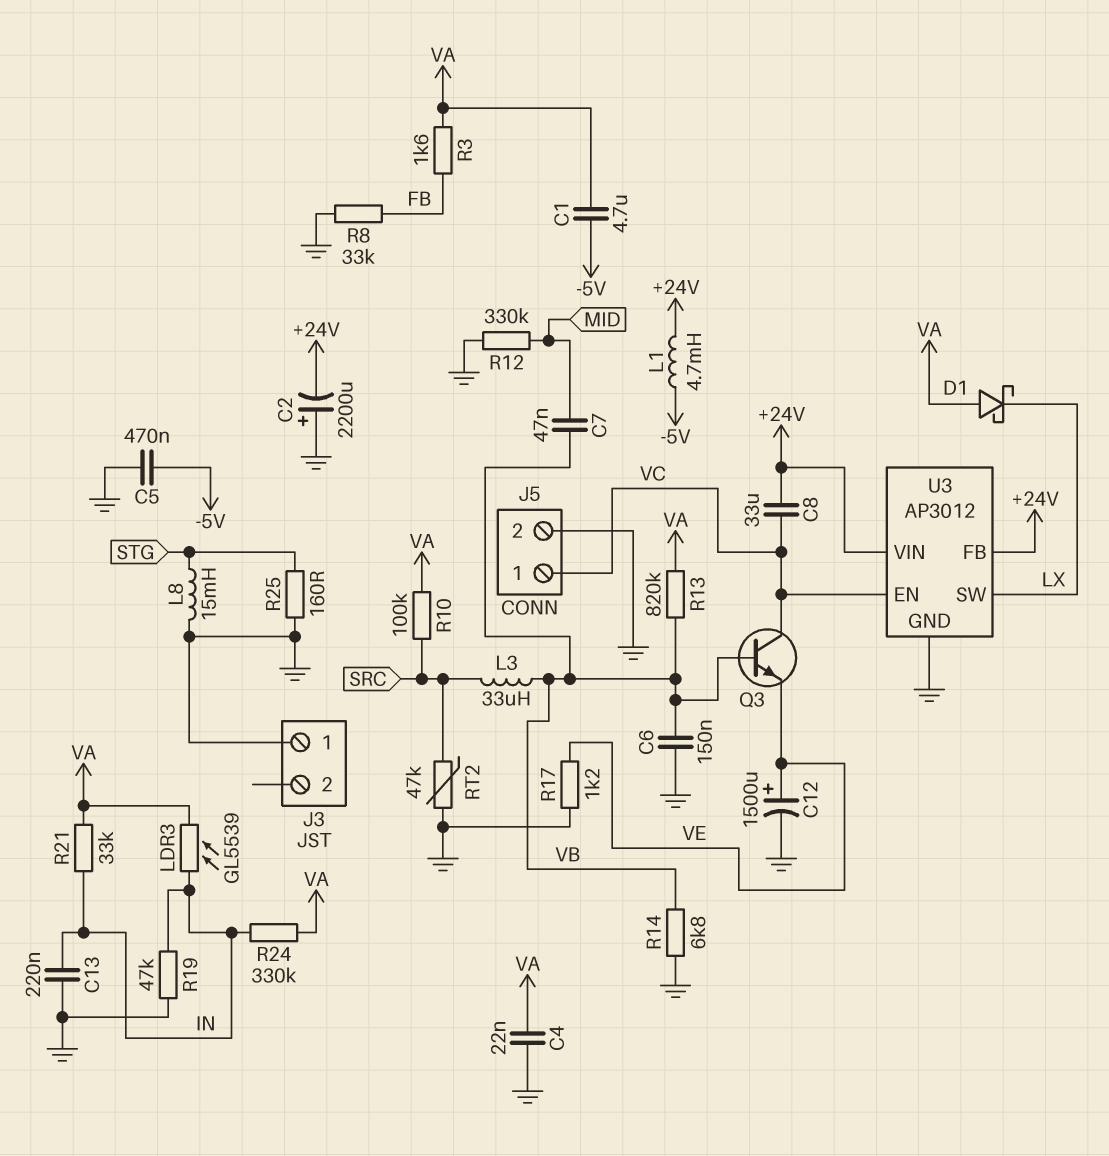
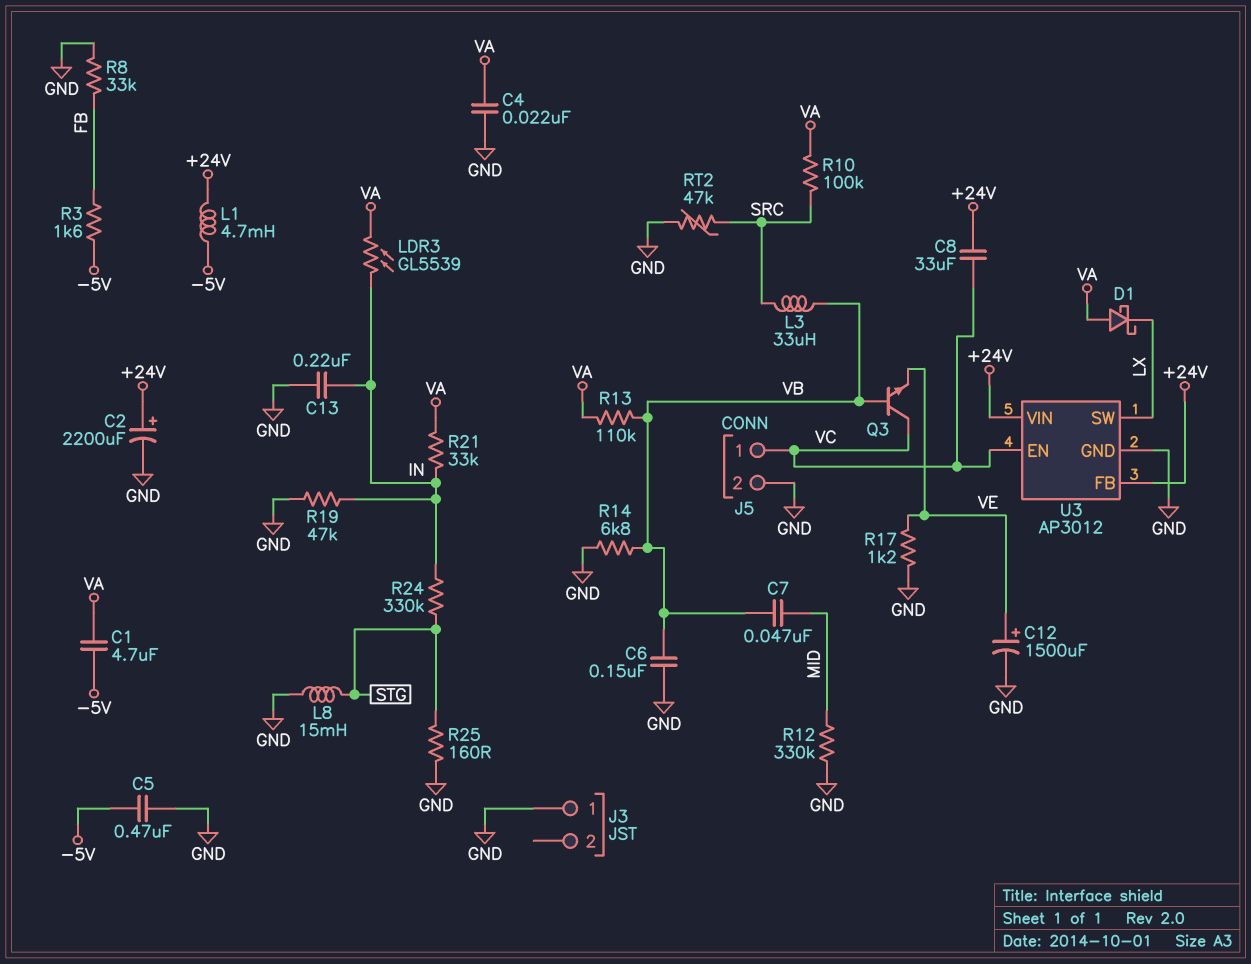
C2: 2200uF (plus GND, minus +24V) -> 2200uF (plus +24V, minus GND)
R3: 1.6k (FB, VA) -> 1.6k (-5V, FB)
R13: 820k (VA, VB) -> 110k (VA, VB)
R24: 330k (IN, VA) -> 330k (IN, STG)

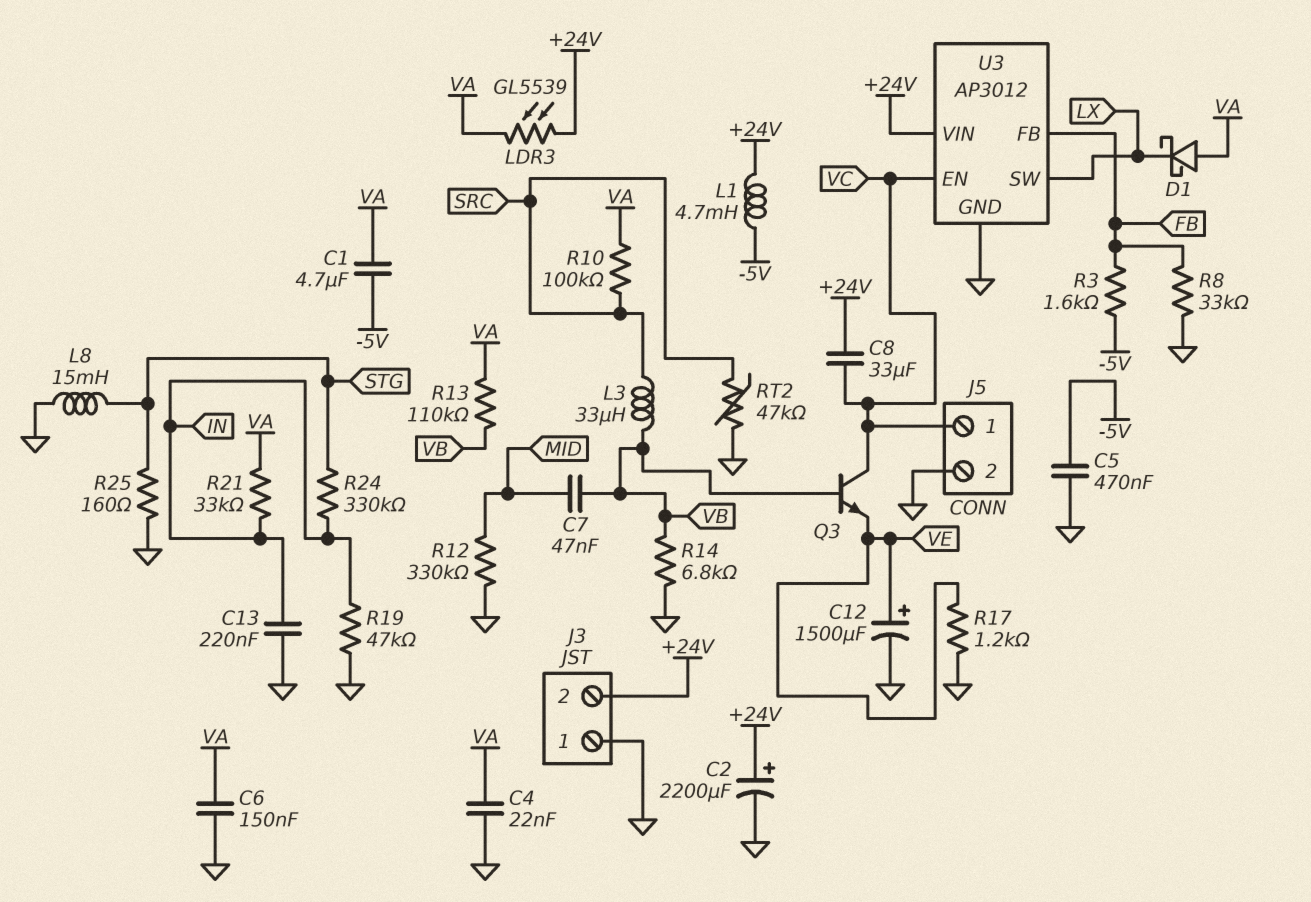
C6: 150nF (GND, VB) -> 150nF (GND, VA)
J3 pin 2: none -> +24V
LDR3: GL5539 (IN, VA) -> GL5539 (+24V, VA)
U3 pin FB: +24V -> FB

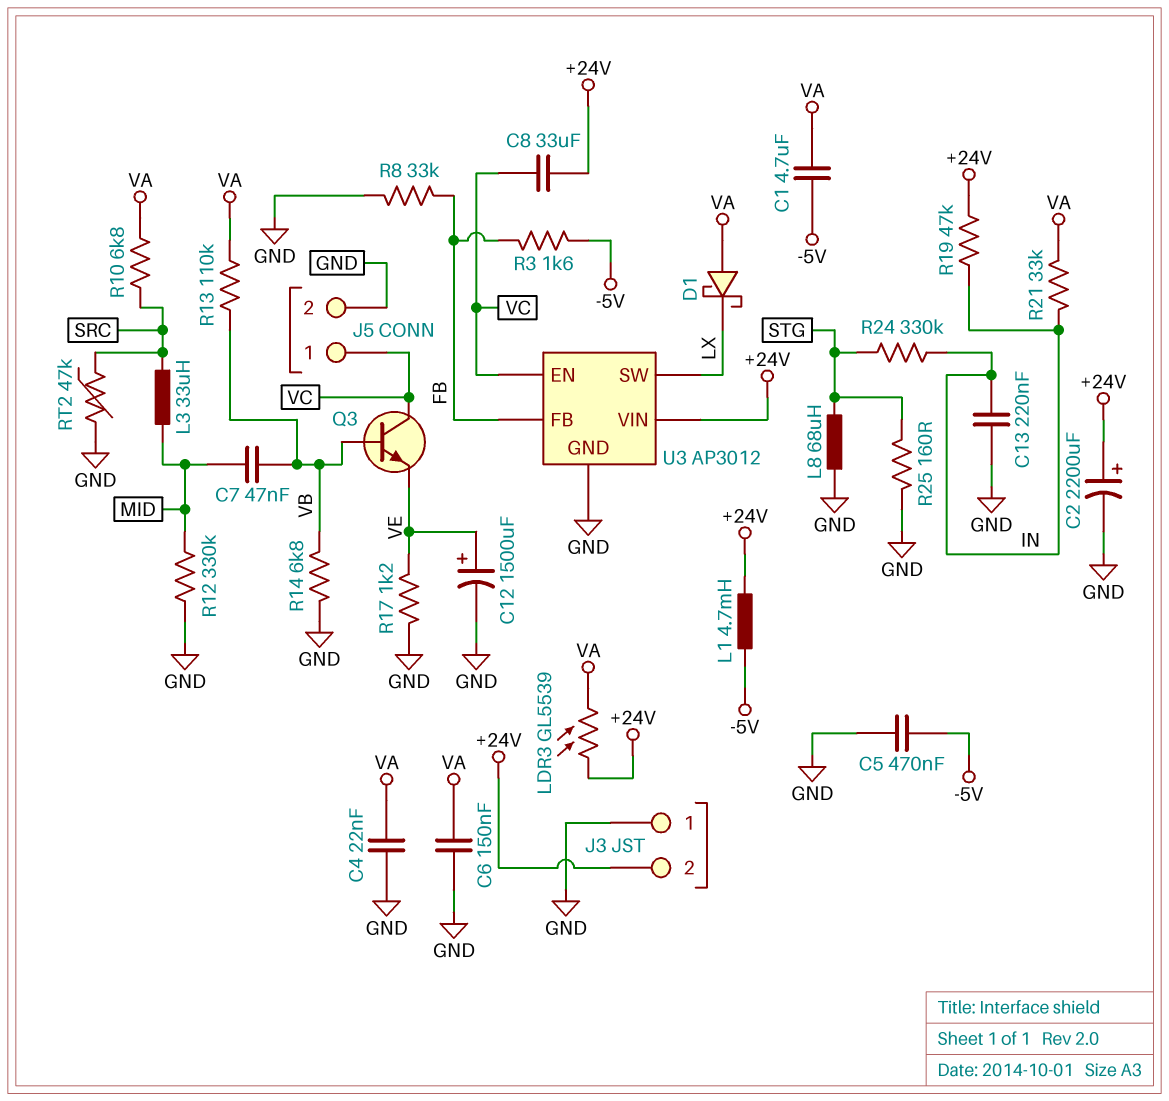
L3: 33uH (SRC, VB) -> 33uH (MID, SRC)
L8: 15mH (GND, STG) -> 68uH (GND, STG)
R10: 100k (SRC, VA) -> 6.8k (SRC, VA)
R19: 47k (GND, IN) -> 47k (+24V, IN)

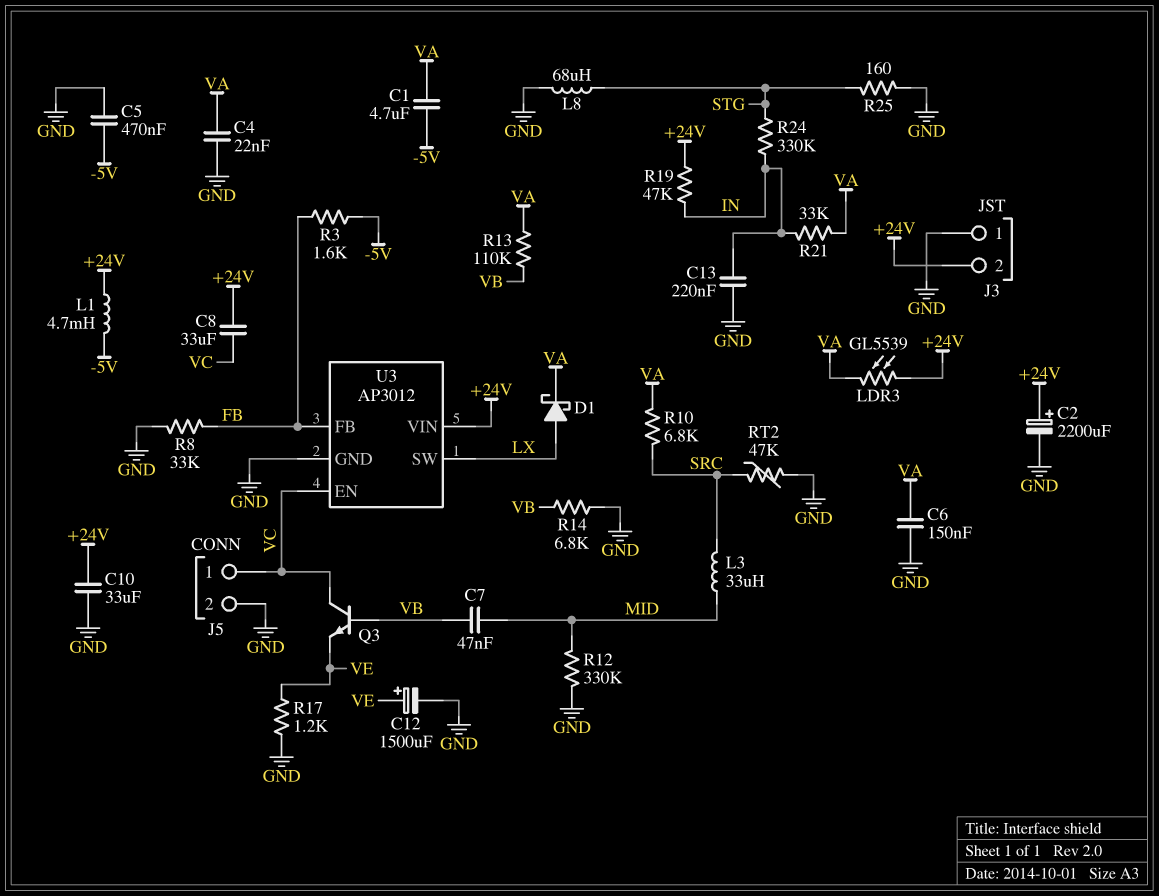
C10: none -> 33uF (+24V, GND)
D1: schottky (A VA, K LX) -> schottky (A LX, K VA)

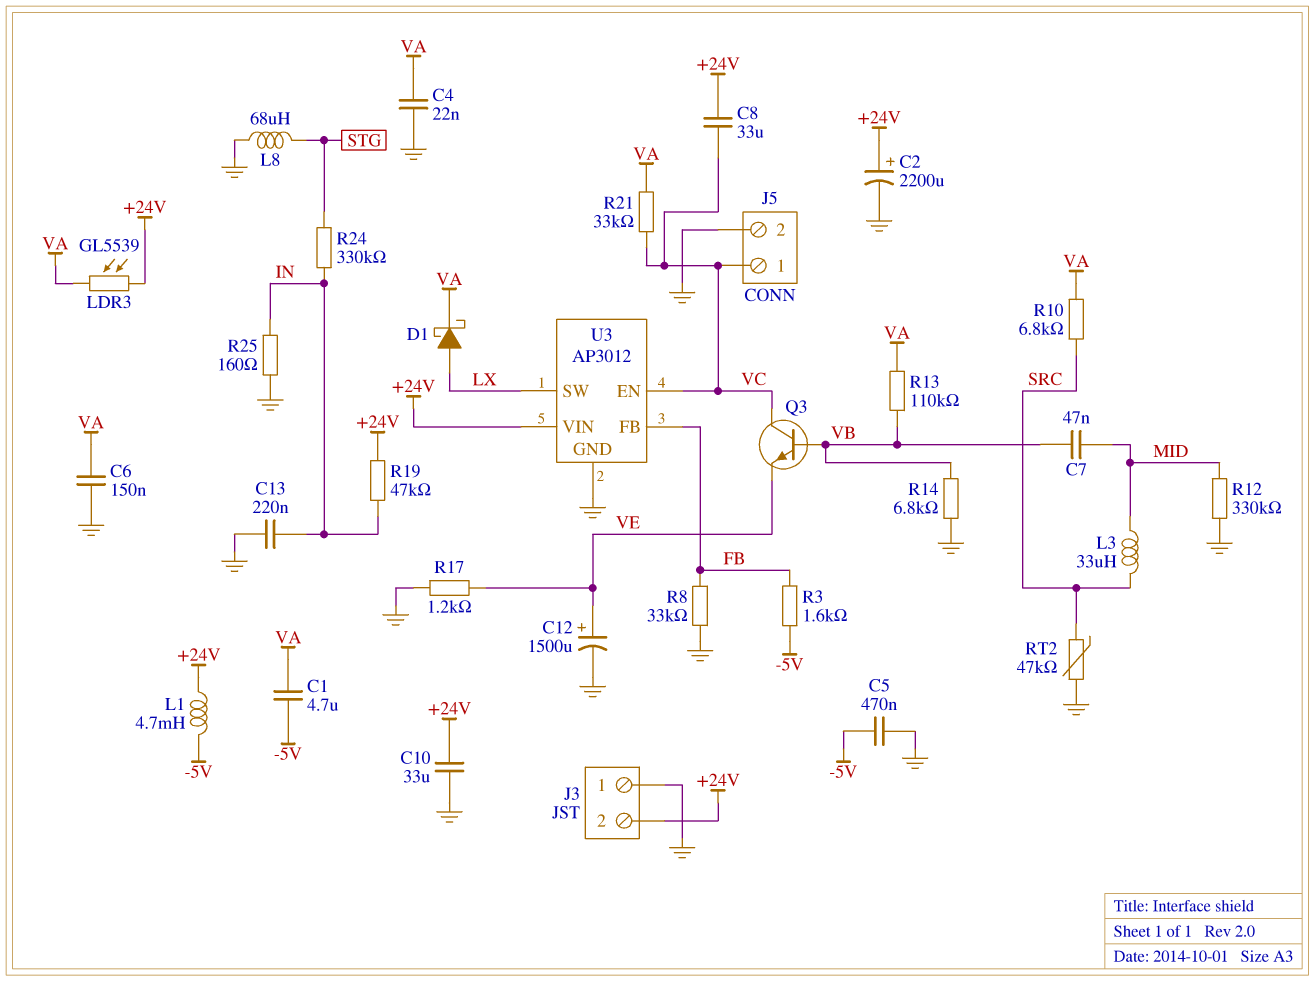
R21: 33k (IN, VA) -> 33k (VA, VC)
R25: 160 (GND, STG) -> 160 (GND, IN)

